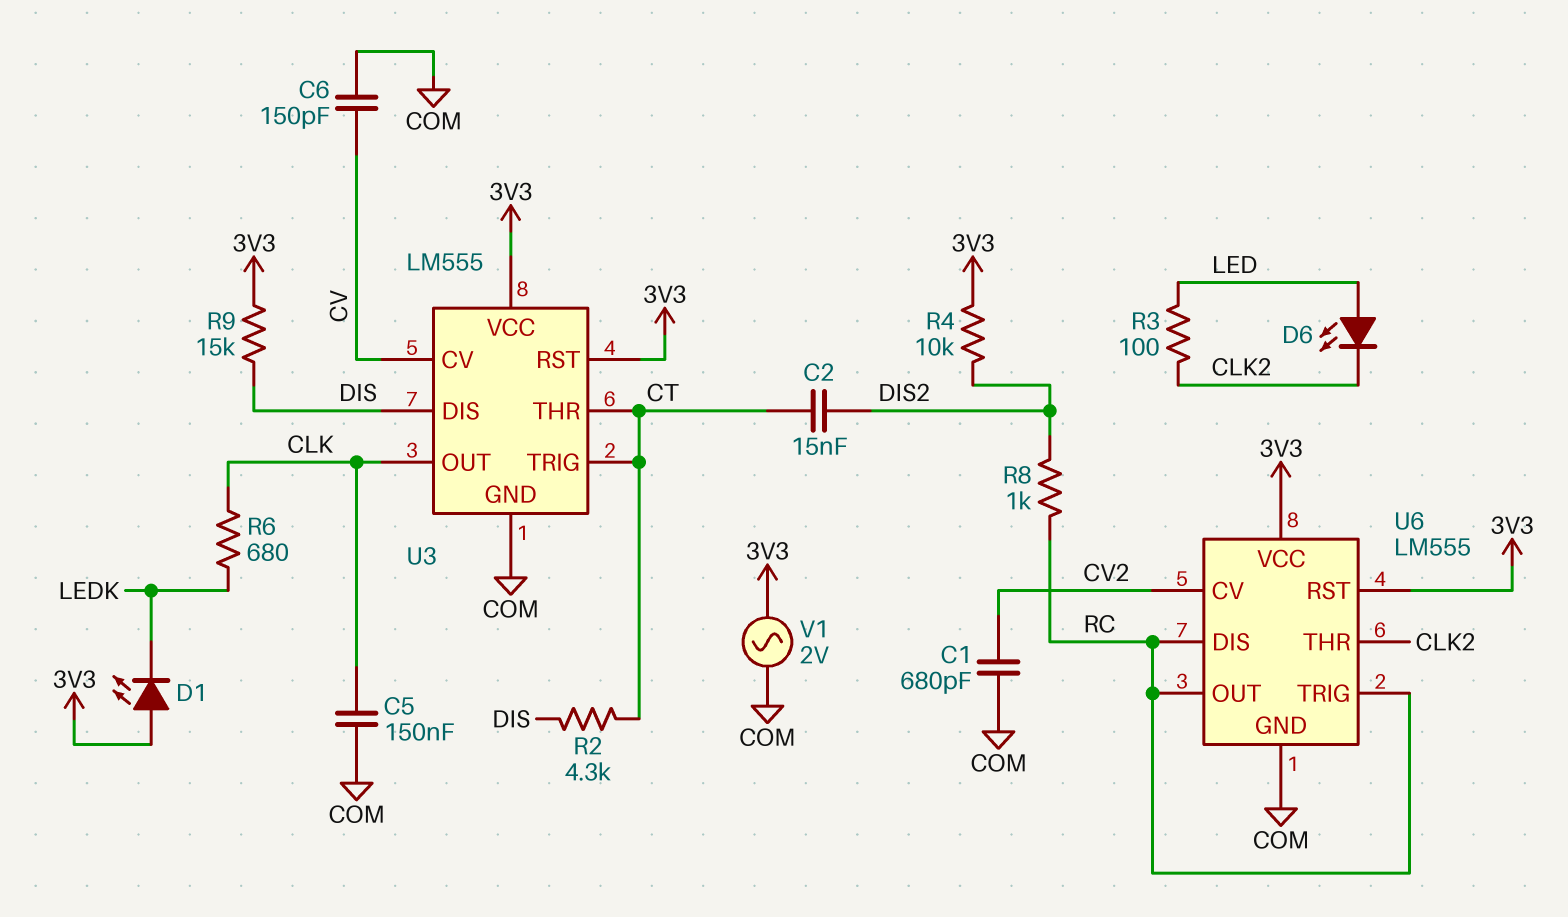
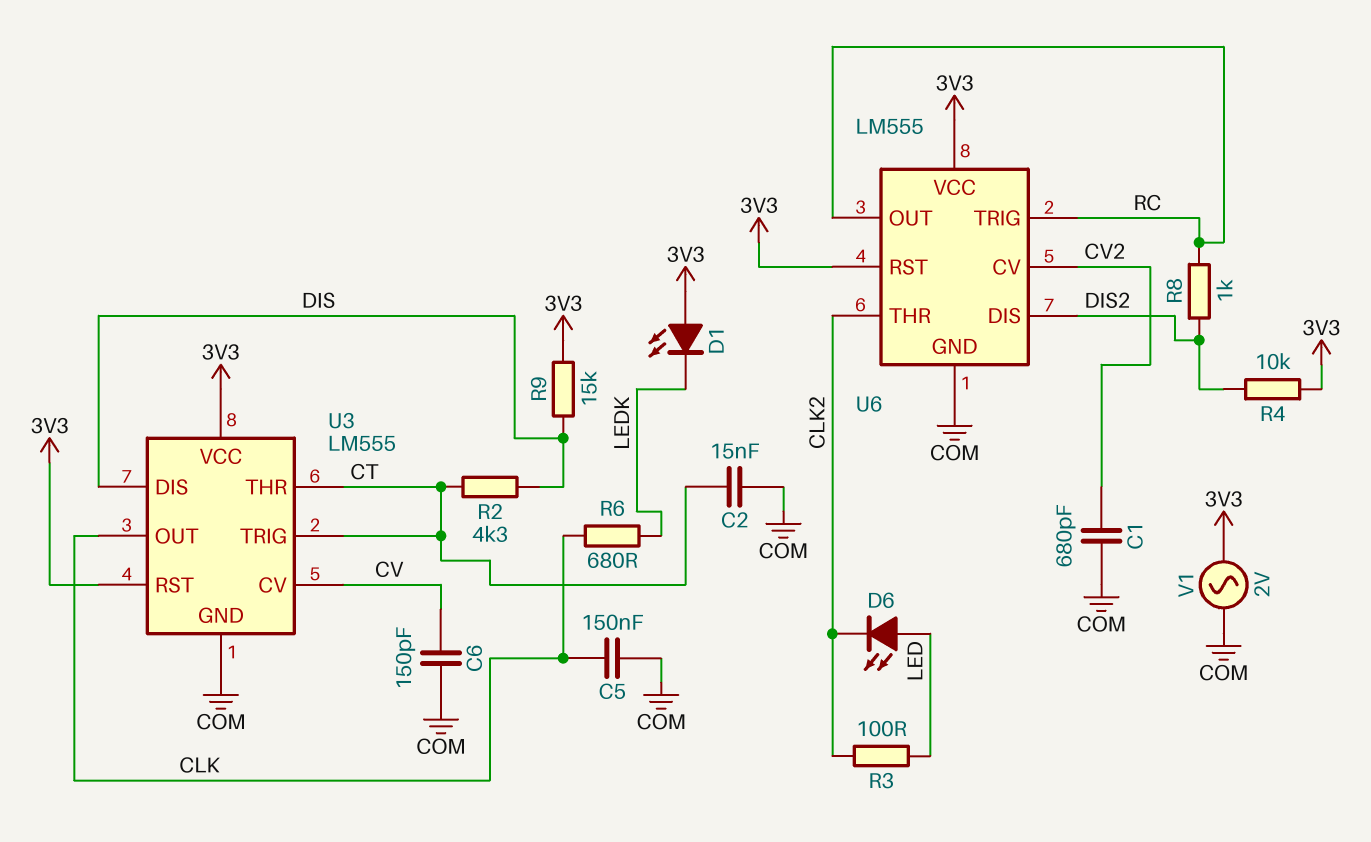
C2: 15nF (CT, DIS2) -> 15nF (COM, CT)
U6 pin DIS: RC -> DIS2

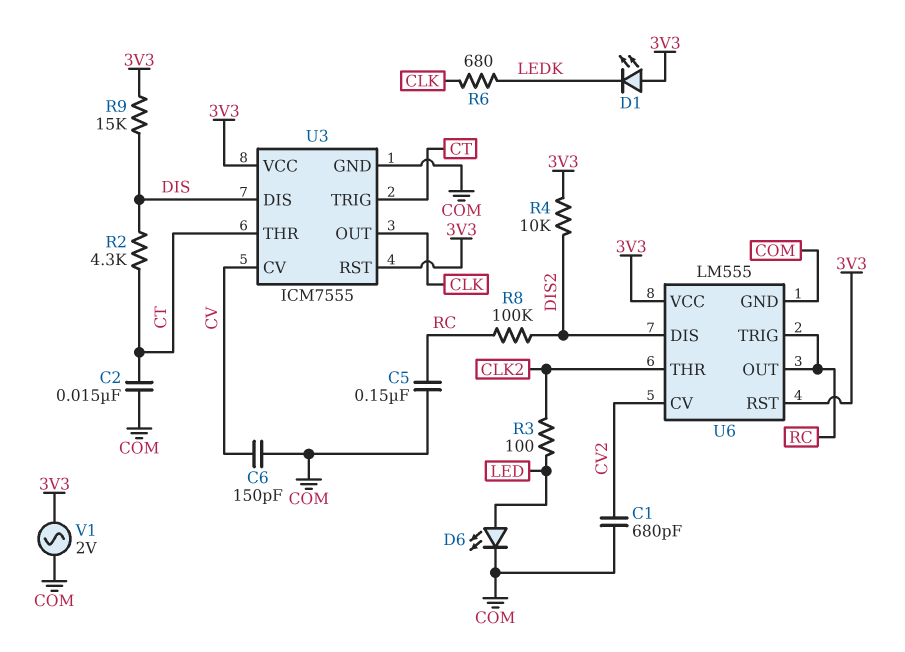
C5: 150nF (CLK, COM) -> 150nF (COM, RC)
D6: LED (A LED, K CLK2) -> LED (A LED, K COM)
R8: 1k (DIS2, RC) -> 100k (DIS2, RC)
U3: LM555 -> ICM7555

